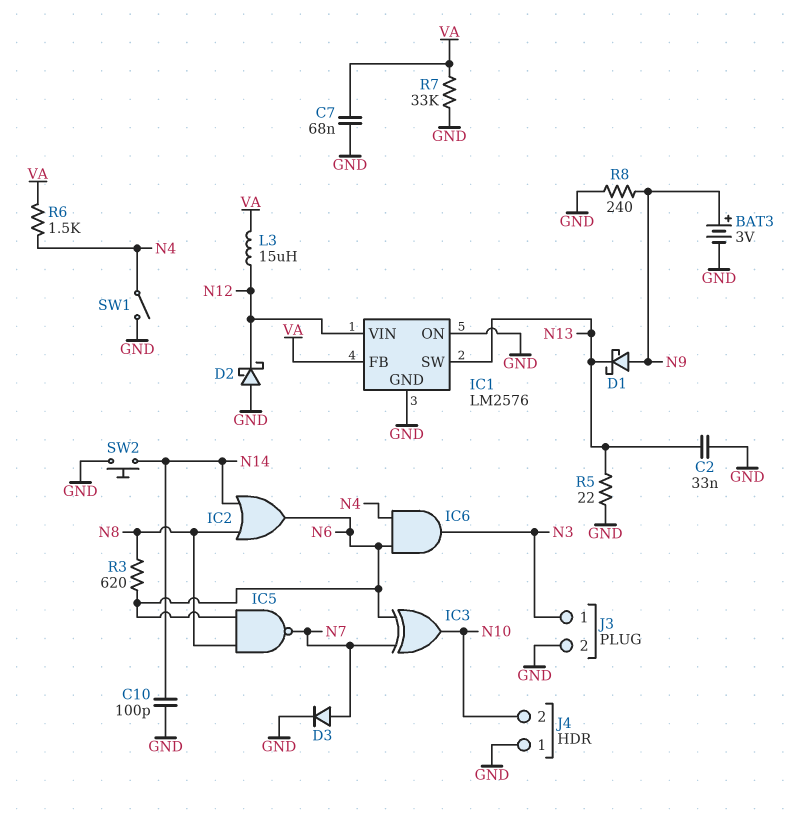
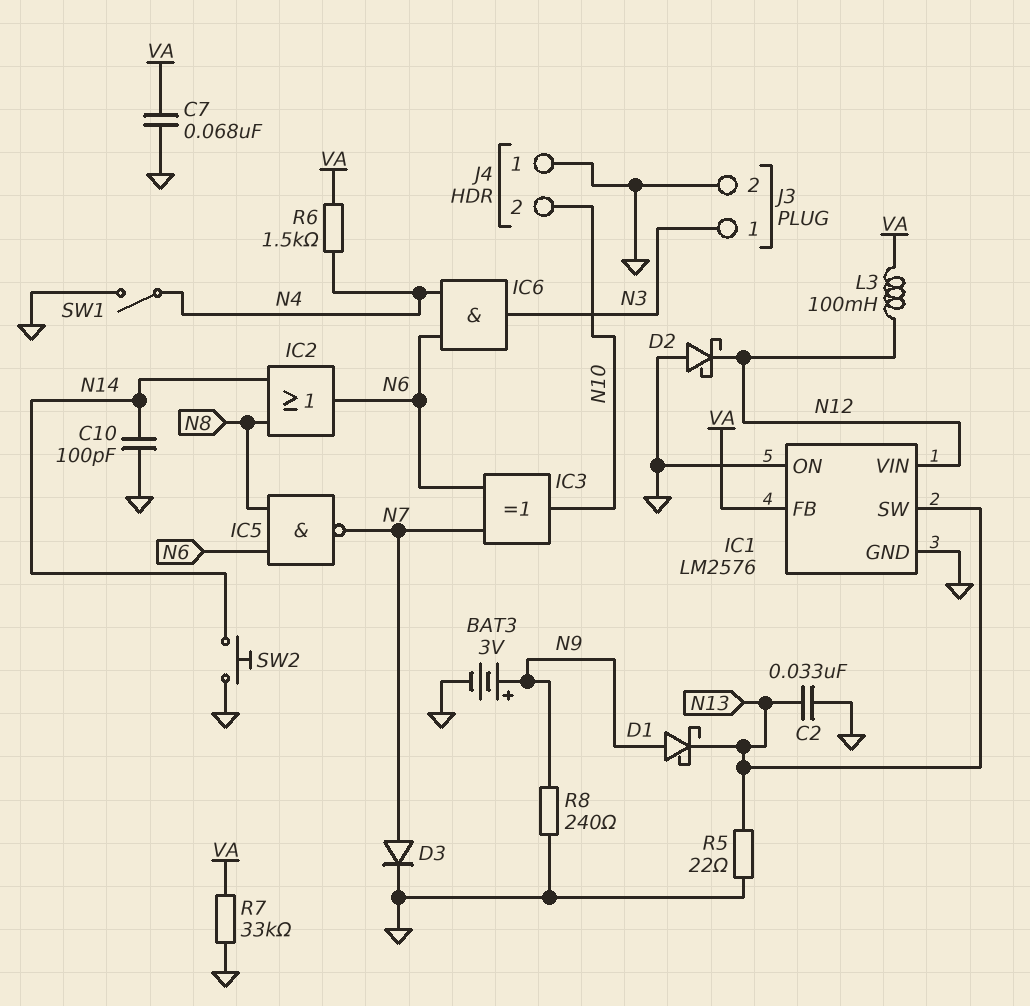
L3: 15uH (N12, VA) -> 100mH (N12, VA)
R3: 620 (N6, N8) -> none

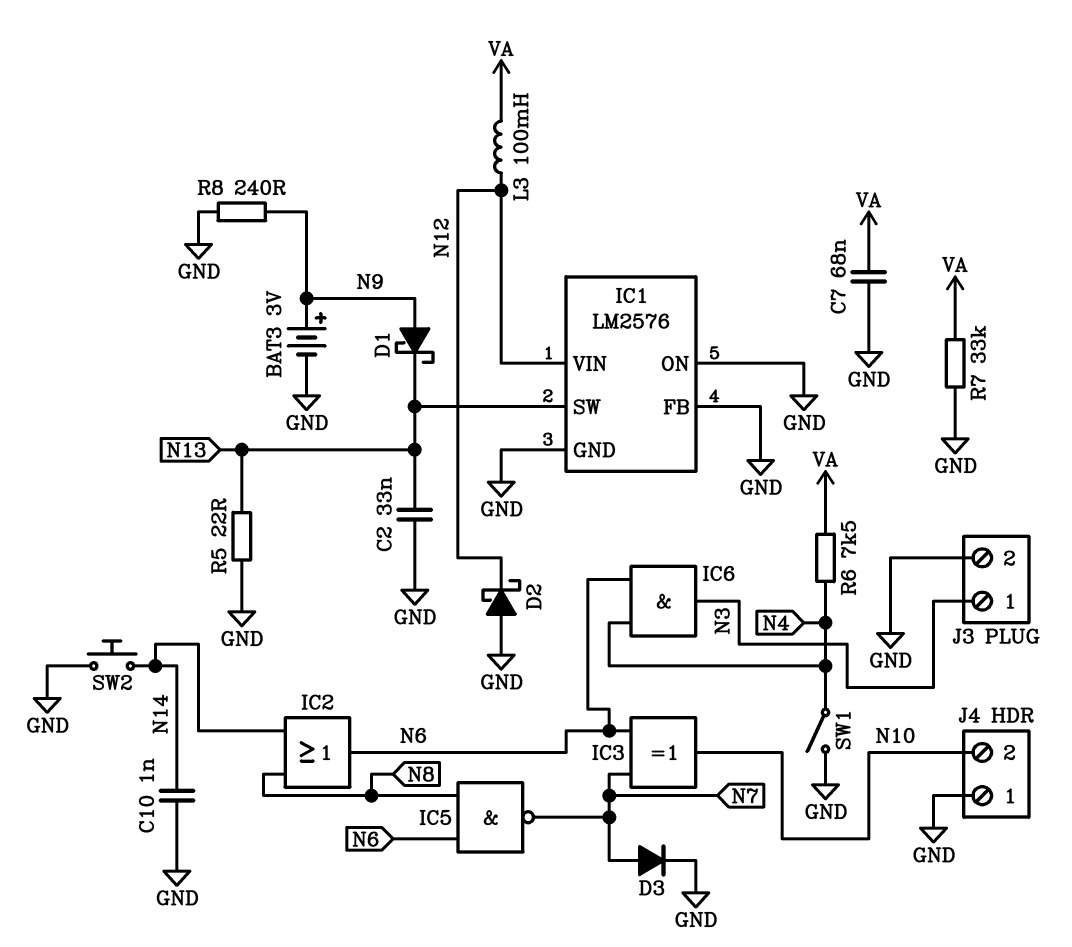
C10: 100pF (GND, N14) -> 1nF (GND, N14)
IC1 pin FB: VA -> GND
R6: 1.5k (N4, VA) -> 7.5k (N4, VA)

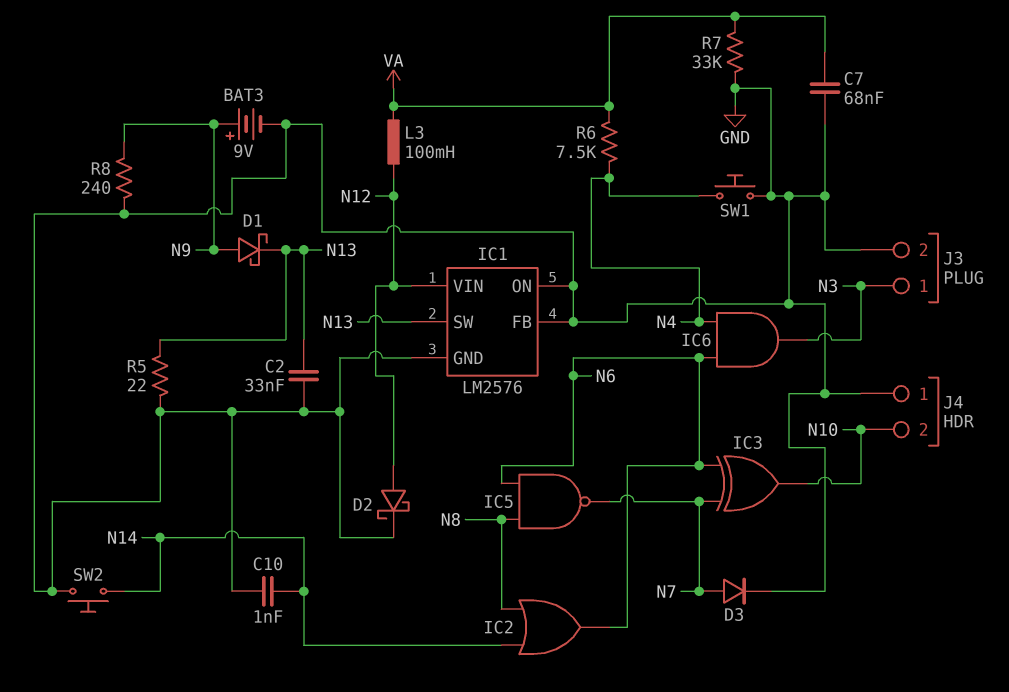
BAT3: 3V (plus N9, minus GND) -> 9V (plus N9, minus GND)
D2: schottky (A GND, K N12) -> schottky (A N12, K GND)
SW1: switch (GND, N4) -> button (GND, N4)

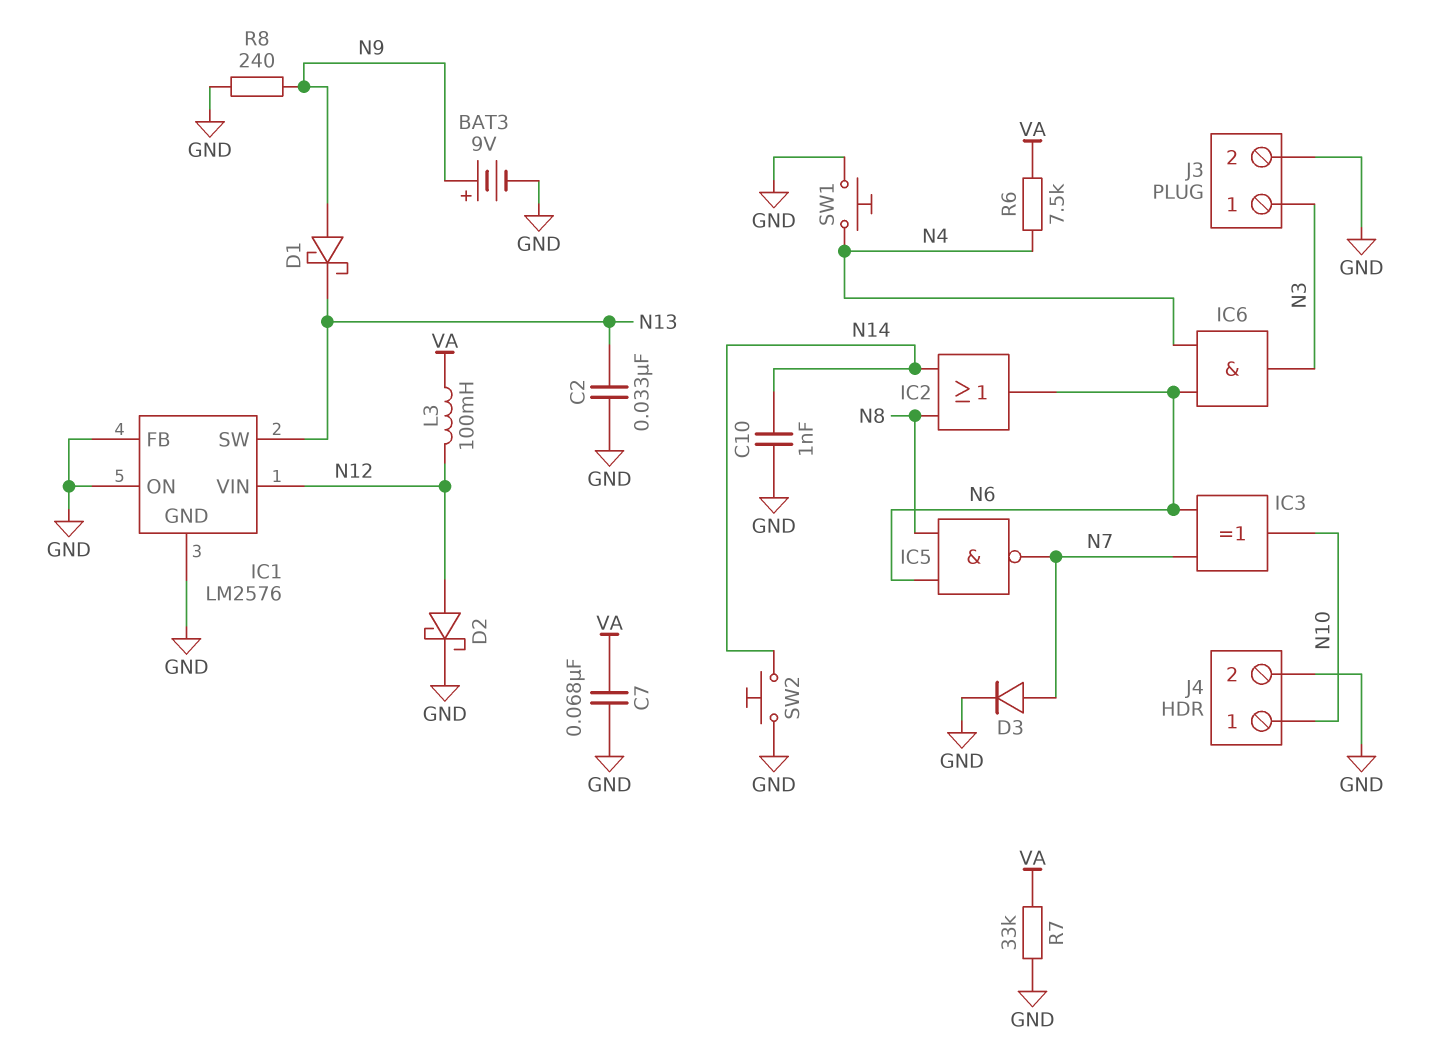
J4 pin 1: GND -> N10
J4 pin 2: N10 -> GND
R5: 22 (GND, N13) -> none

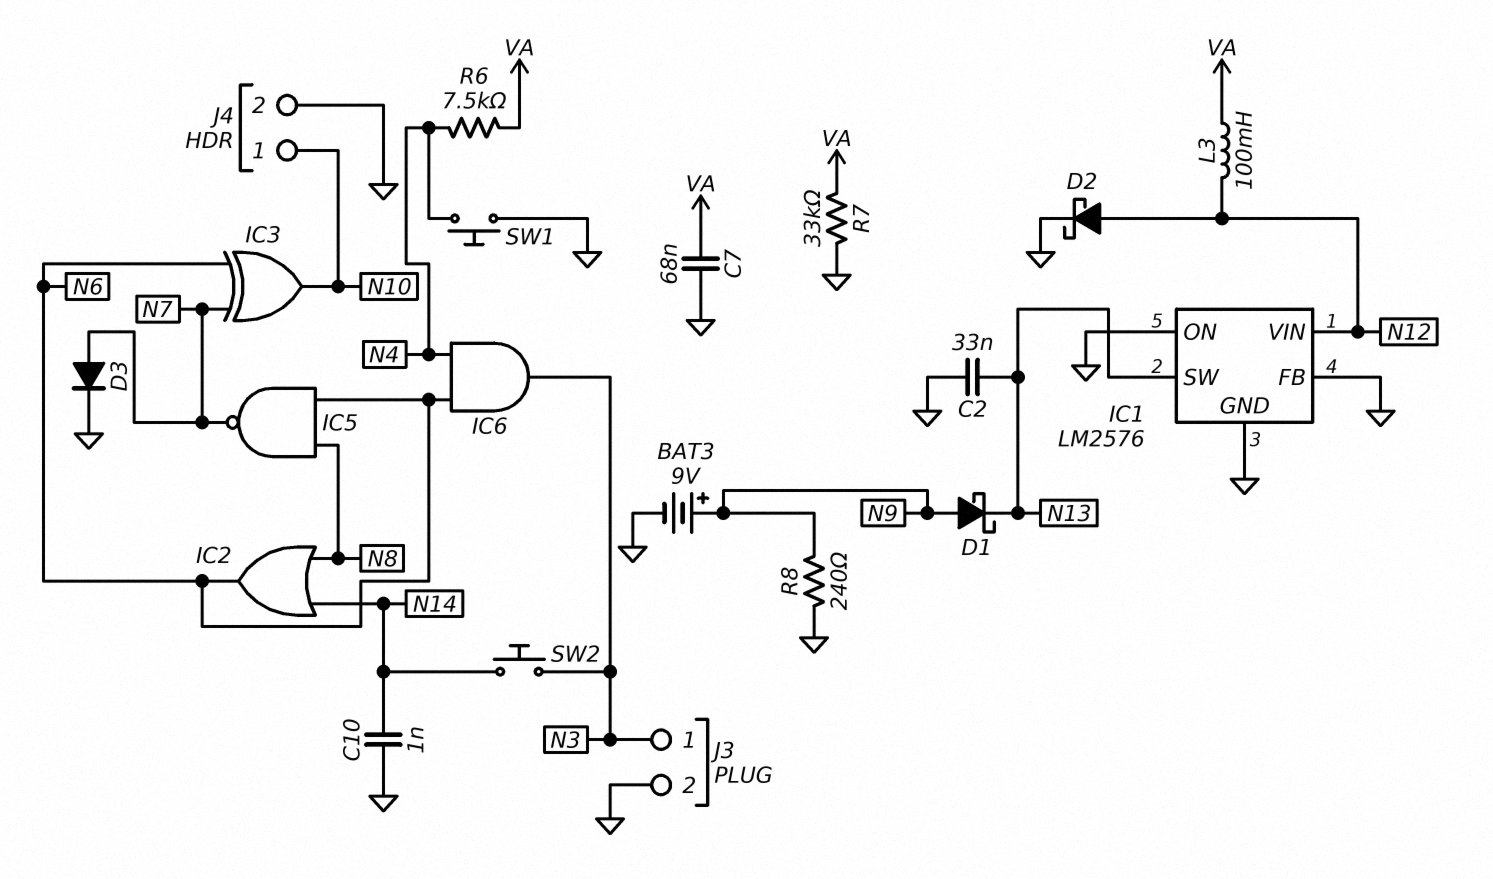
SW2: button (GND, N14) -> button (N3, N14)

